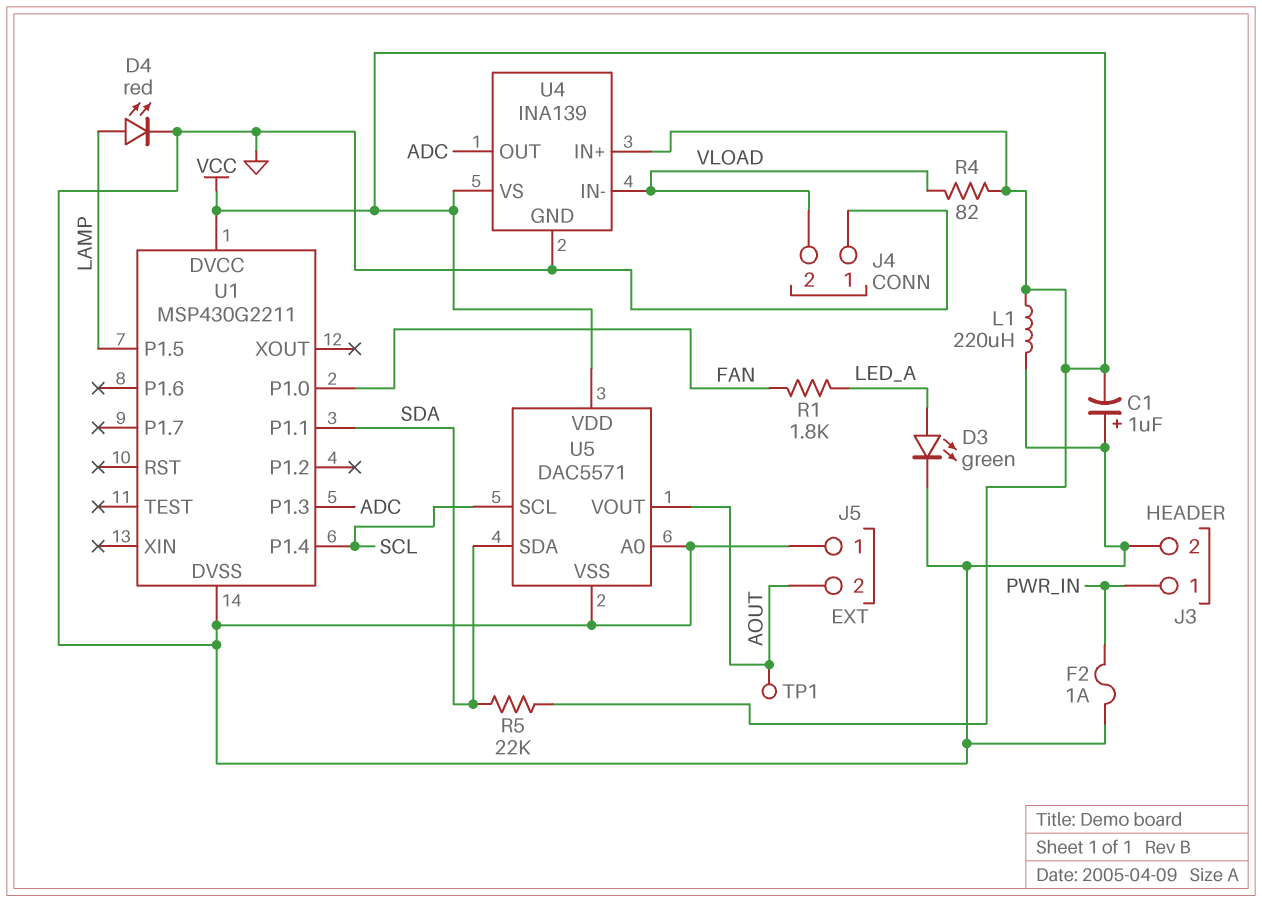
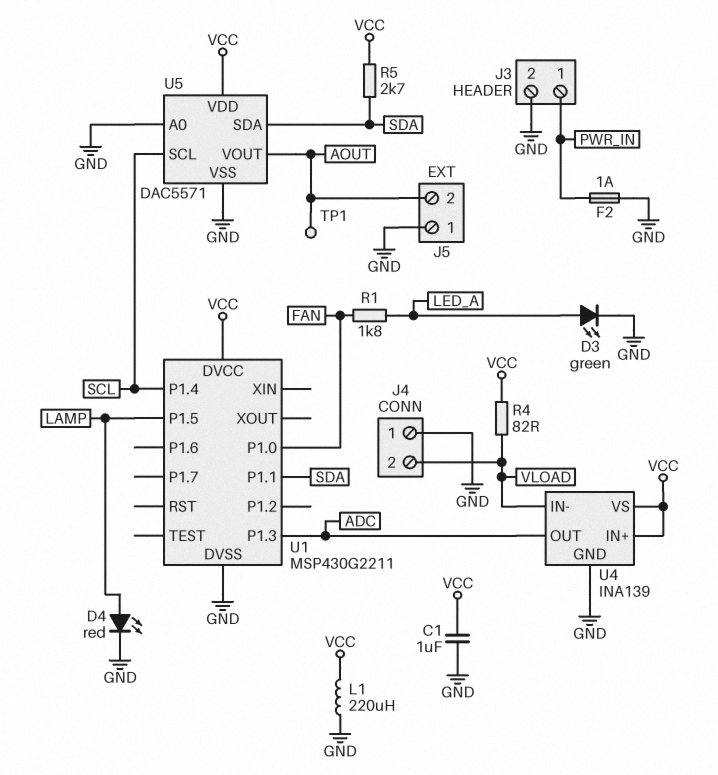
C1: 1uF (plus GND, minus VCC) -> 1uF (GND, VCC)
R5: 22k (SDA, VCC) -> 2.7k (SDA, VCC)

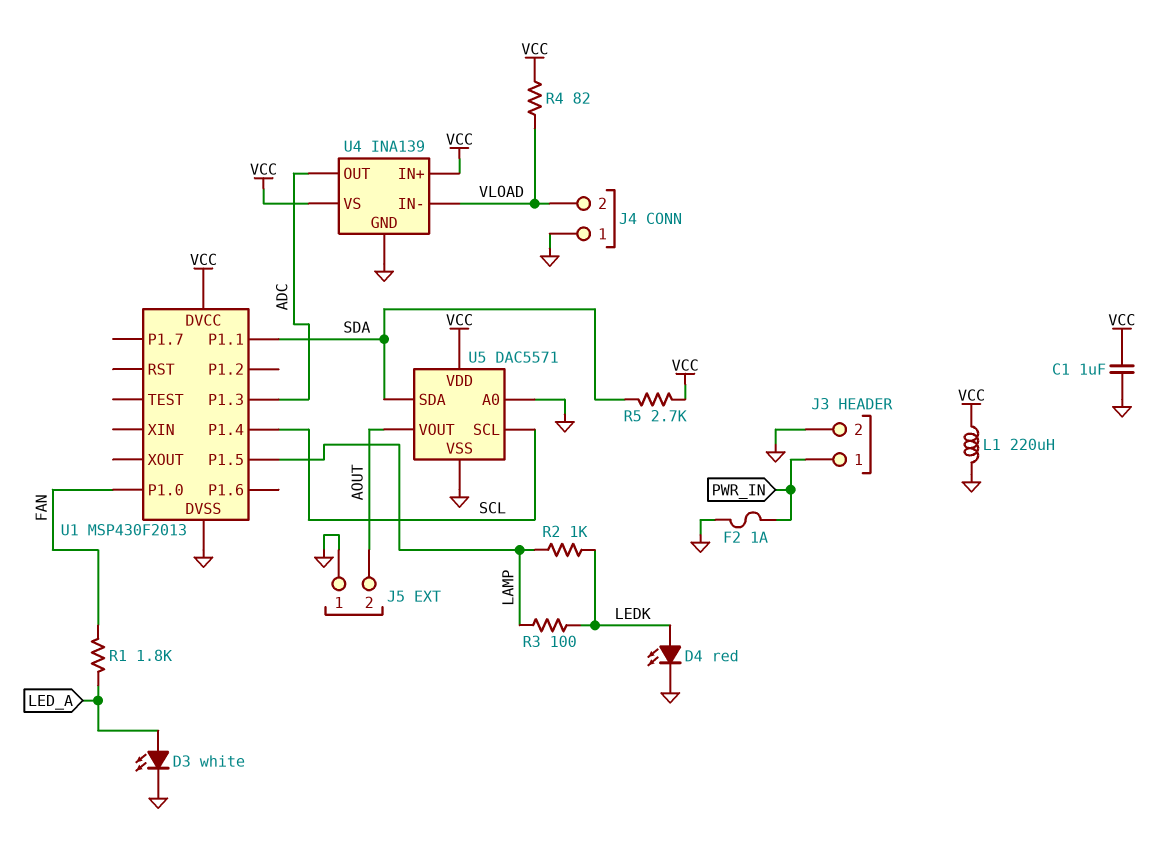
D3: LED green (A LED_A, K GND) -> LED white (A LED_A, K GND)
D4: LED red (A LAMP, K GND) -> LED red (A LEDK, K GND)
R2: none -> 1k (LAMP, LEDK)
R3: none -> 100 (LAMP, LEDK)
TP1: test point (AOUT) -> none
U1: MSP430G2211 -> MSP430F2013

